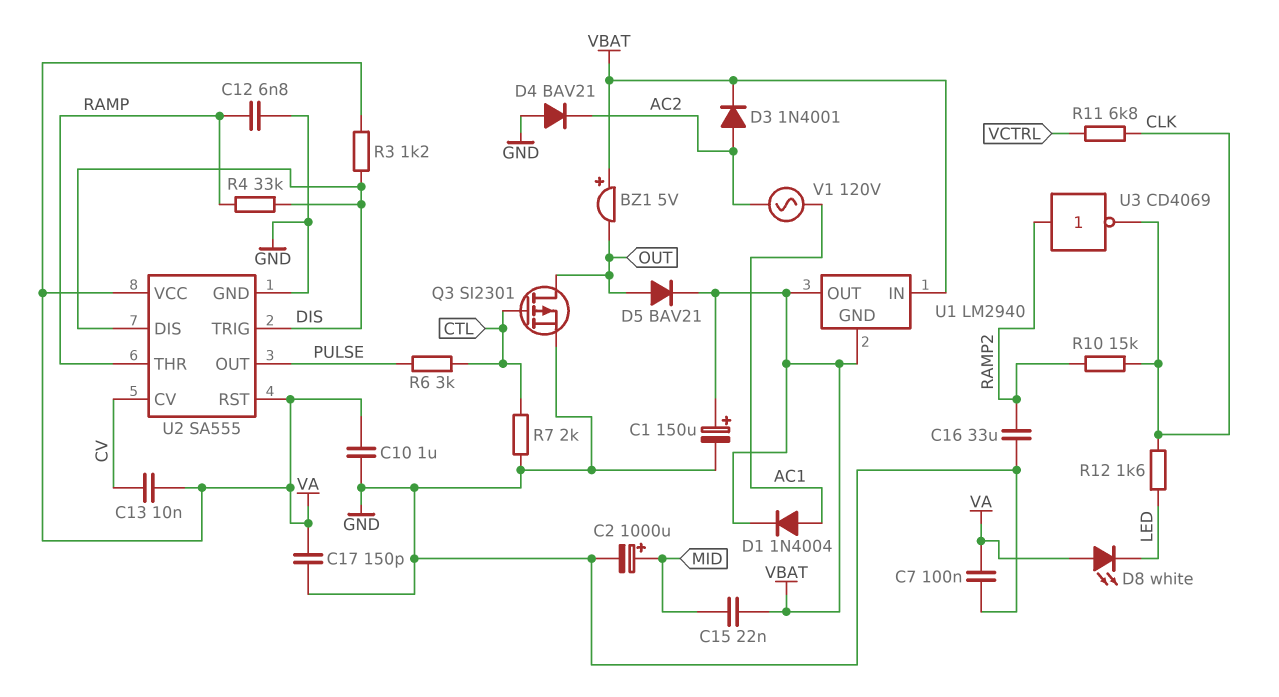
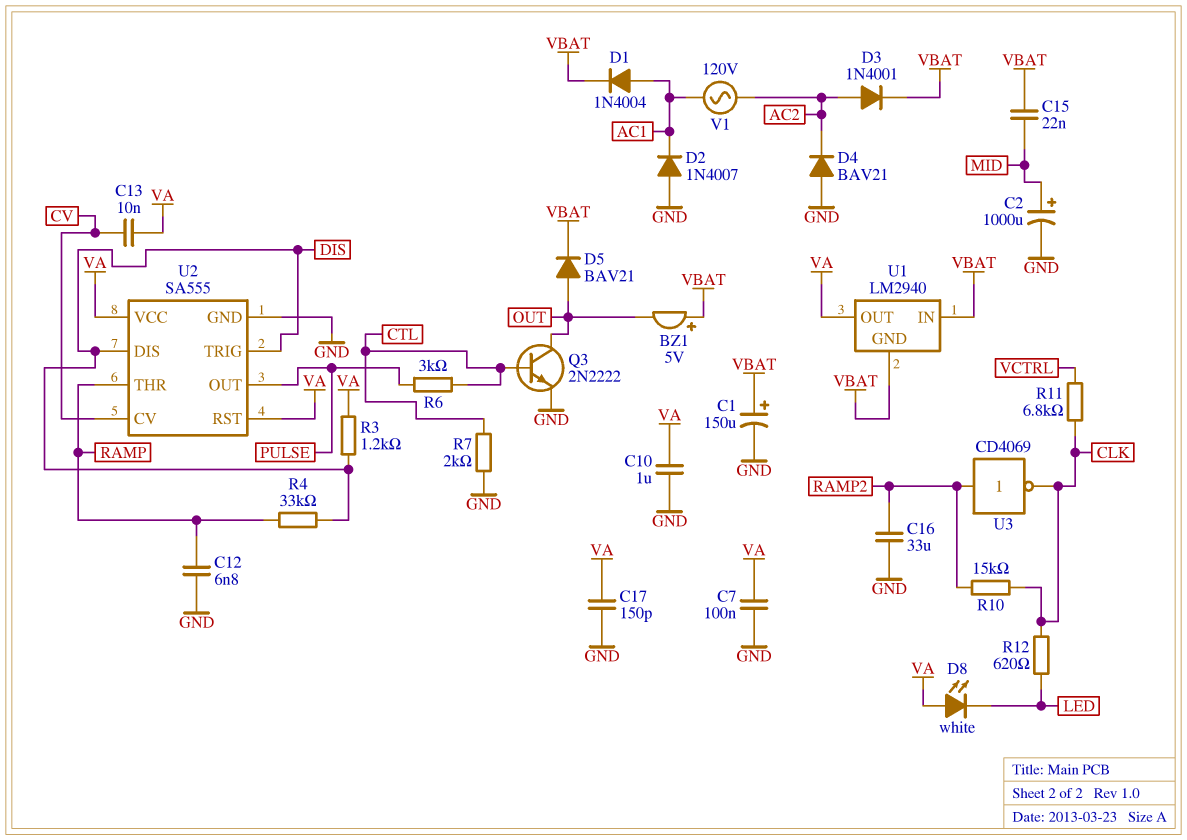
D2: none -> diode 1N4007 (A GND, K AC1)
Q3: PMOS SI2301 (G CTL, D OUT, S GND) -> NPN 2N2222 (B CTL, C OUT, E GND)
R12: 1.6k (CLK, LED) -> 620 (CLK, LED)
U1 pin OUT: VBAT -> VA

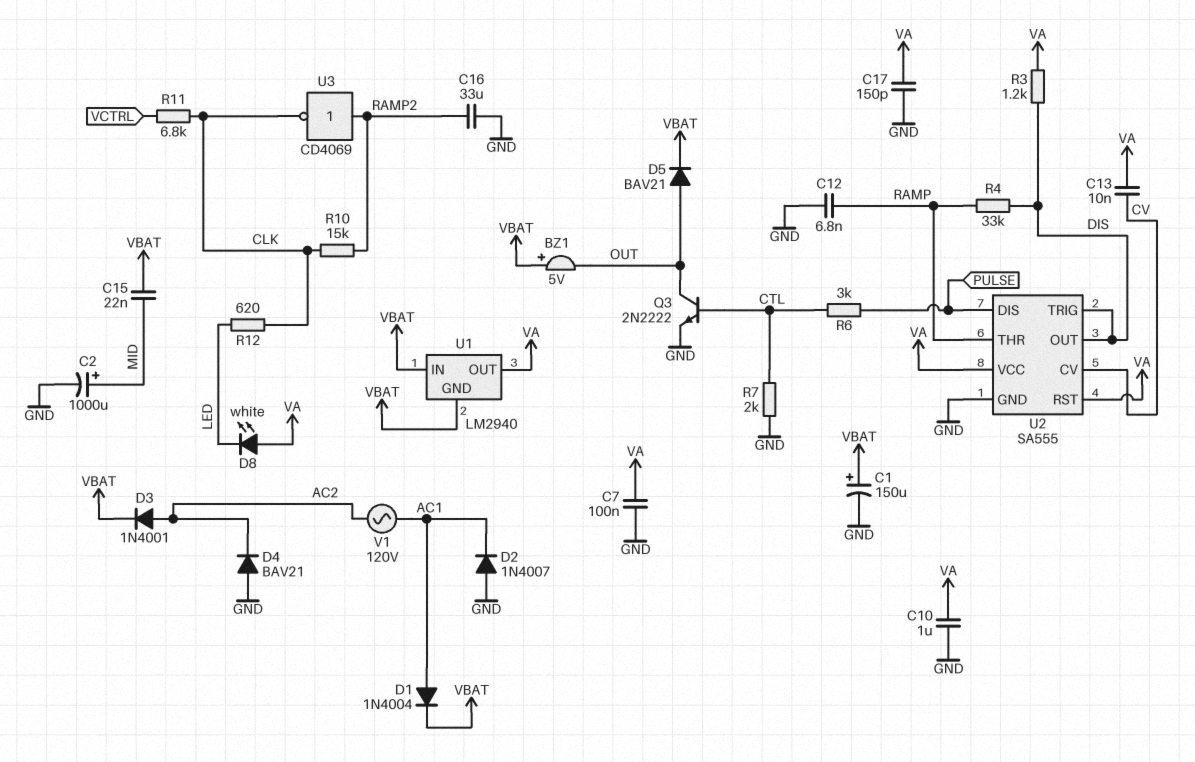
U2 pin DIS: DIS -> PULSE
U2 pin OUT: PULSE -> DIS

